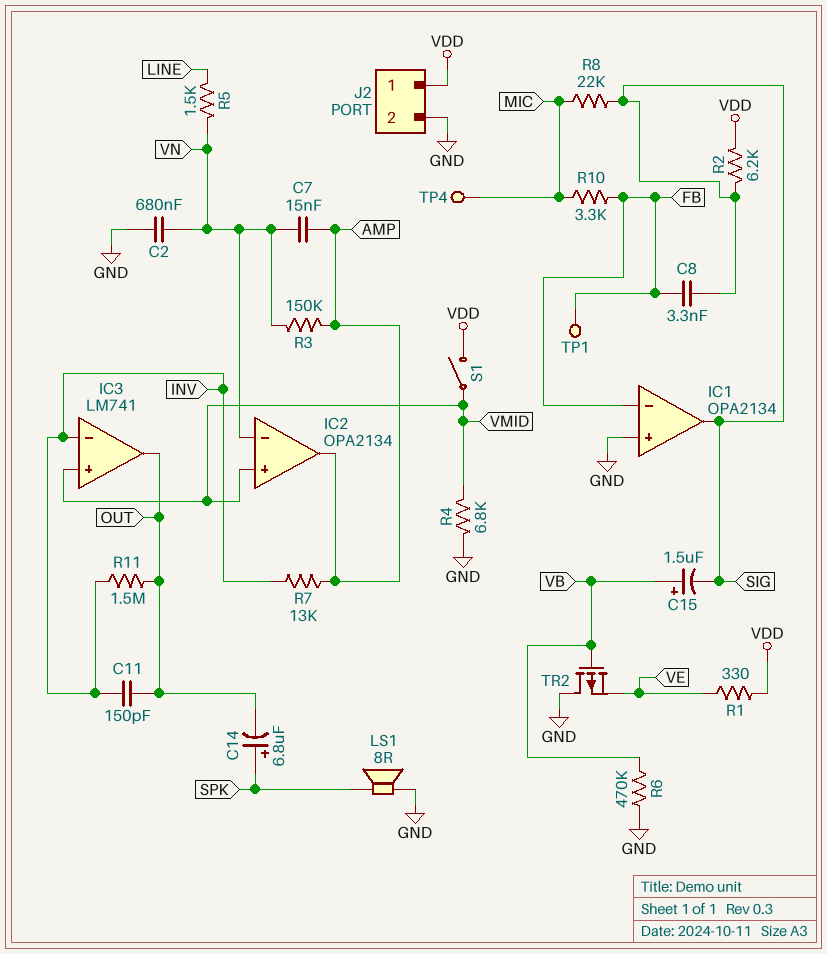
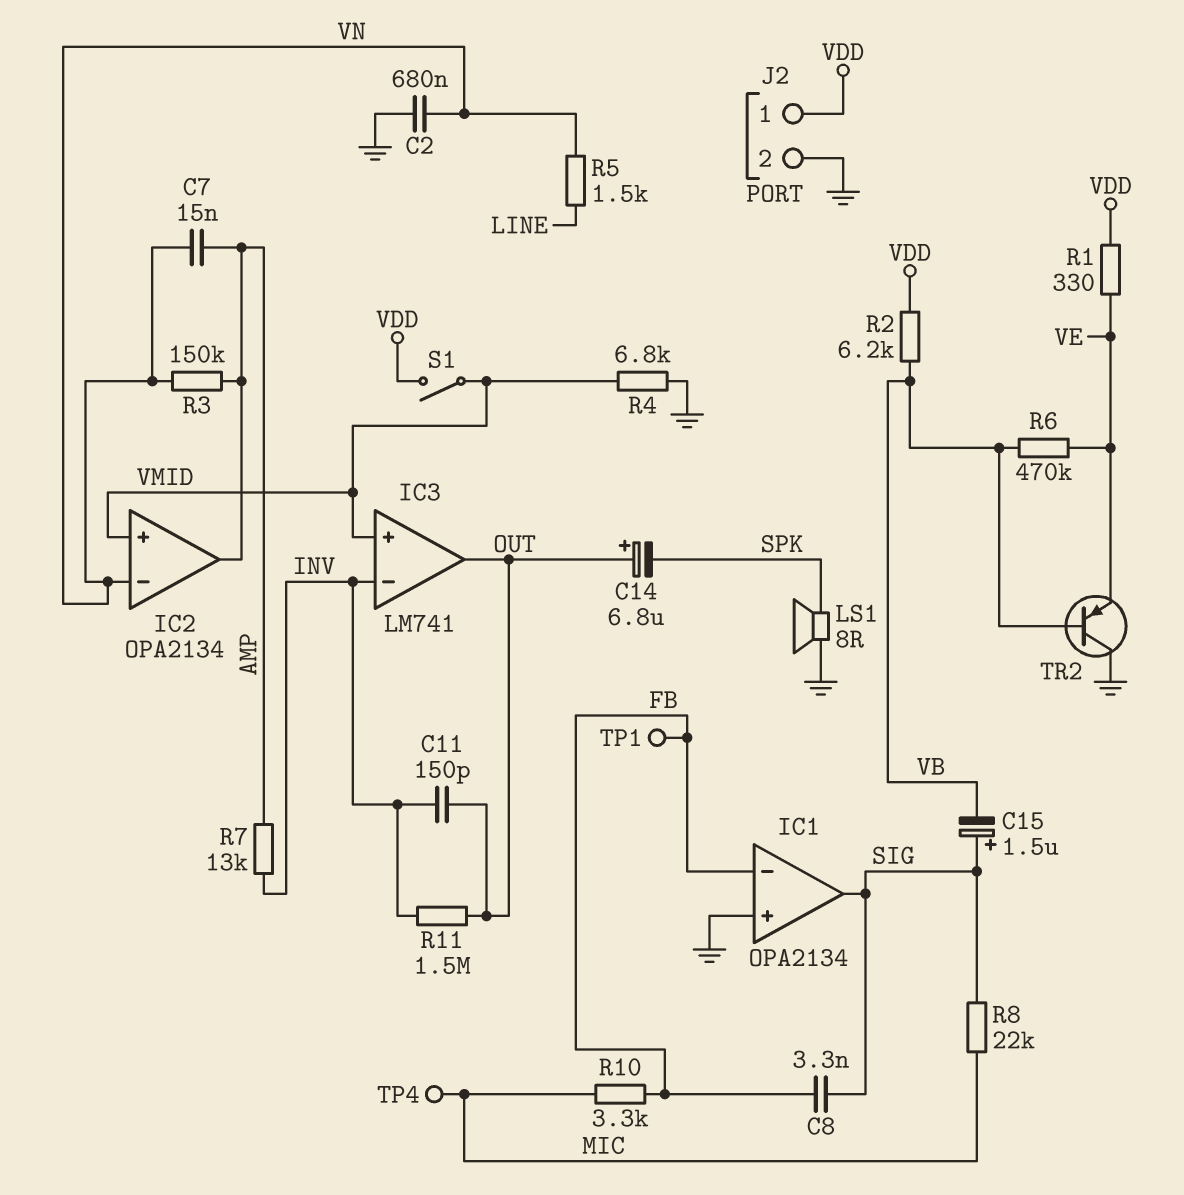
C14: 6.8uF (plus SPK, minus OUT) -> 6.8uF (plus OUT, minus SPK)
C15: 1.5uF (plus VB, minus SIG) -> 1.5uF (plus SIG, minus VB)
R2: 6.2k (SIG, VDD) -> 6.2k (VB, VDD)
R6: 470k (GND, VB) -> 470k (VB, VE)
TR2: PMOS (G VB, D GND, S VE) -> PNP (B VB, C GND, E VE)

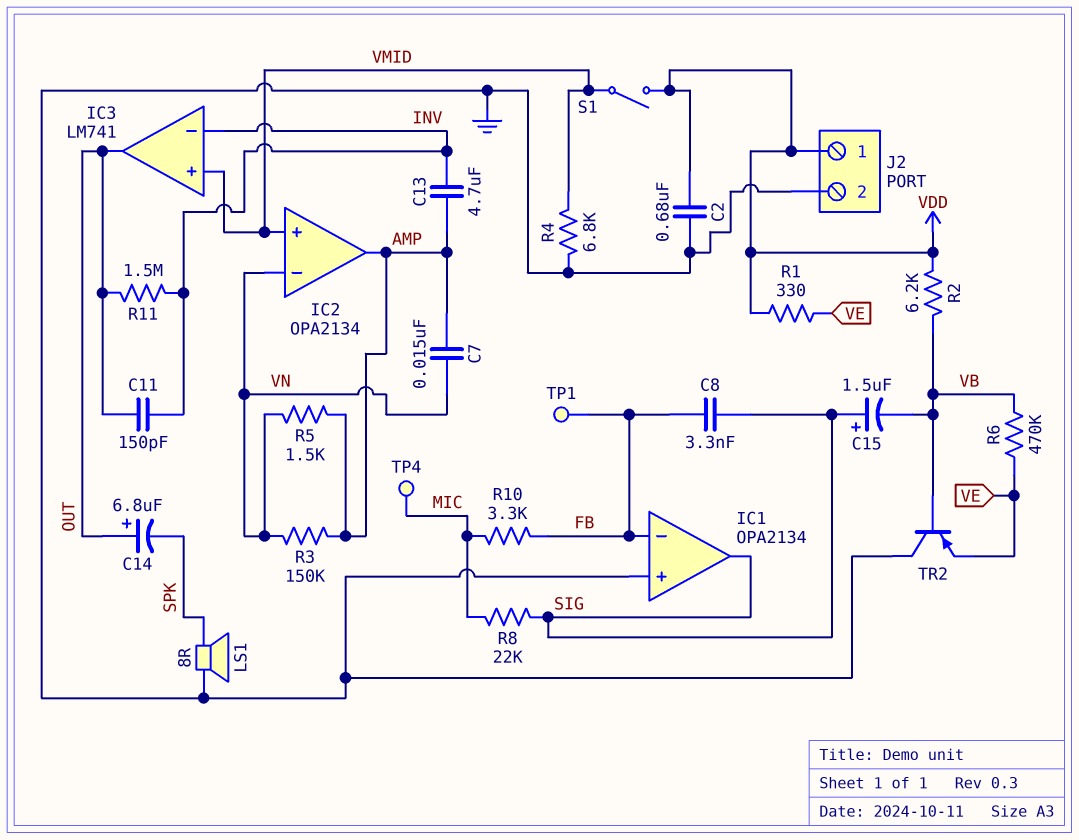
C2: 680nF (GND, VN) -> 680nF (GND, VDD)
C13: none -> 4.7uF (AMP, INV)
R5: 1.5k (LINE, VN) -> 1.5k (AMP, VN)
R7: 13k (AMP, INV) -> none

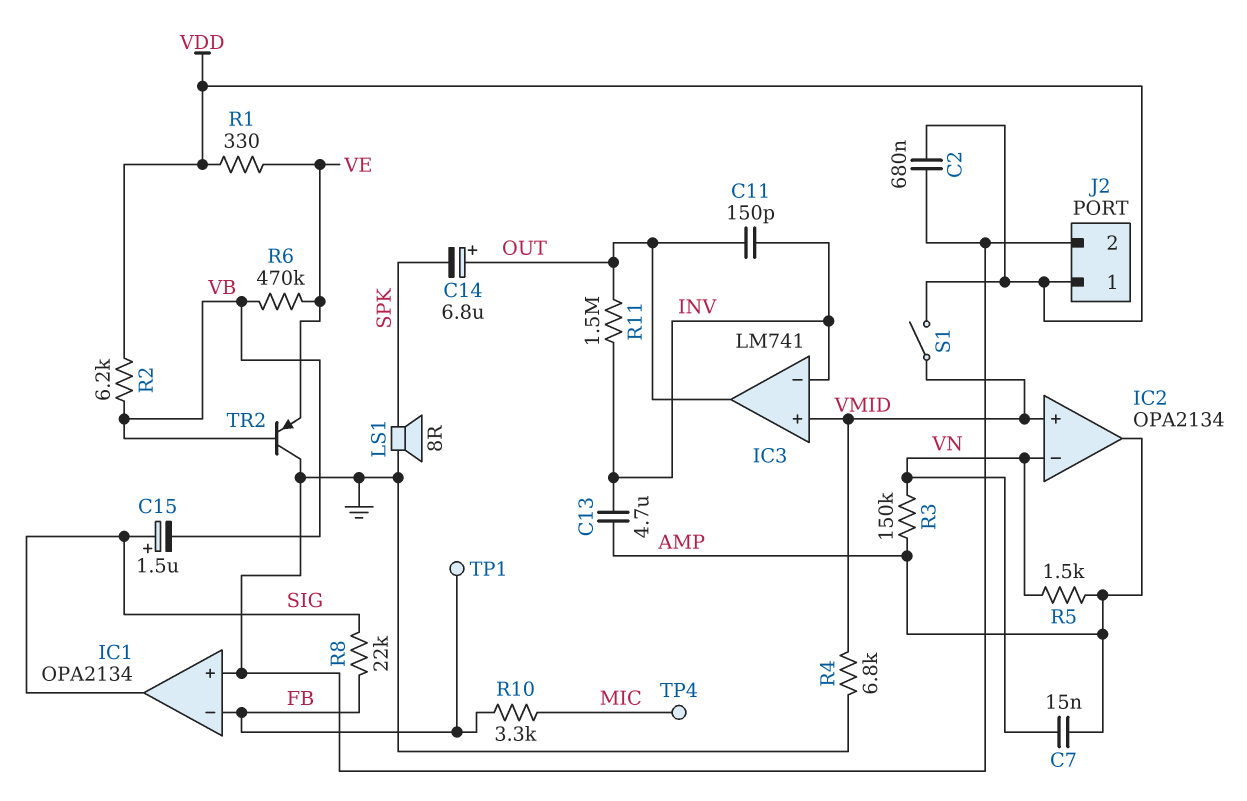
C8: 3.3nF (FB, SIG) -> none
R8: 22k (MIC, SIG) -> 22k (FB, SIG)

